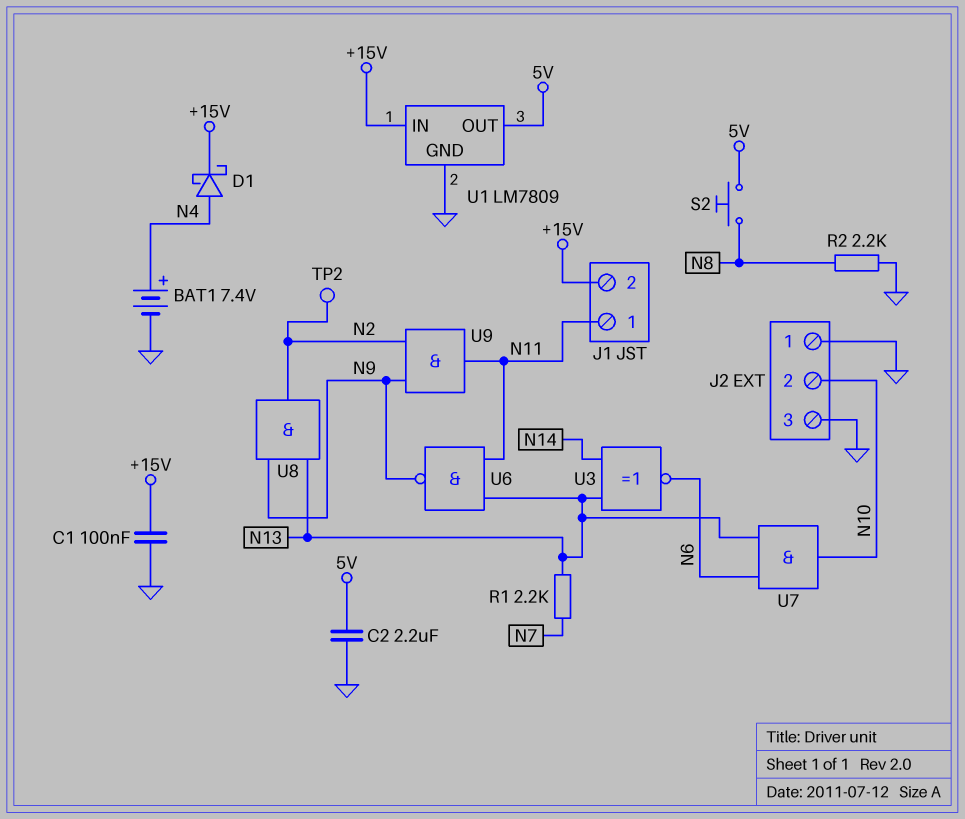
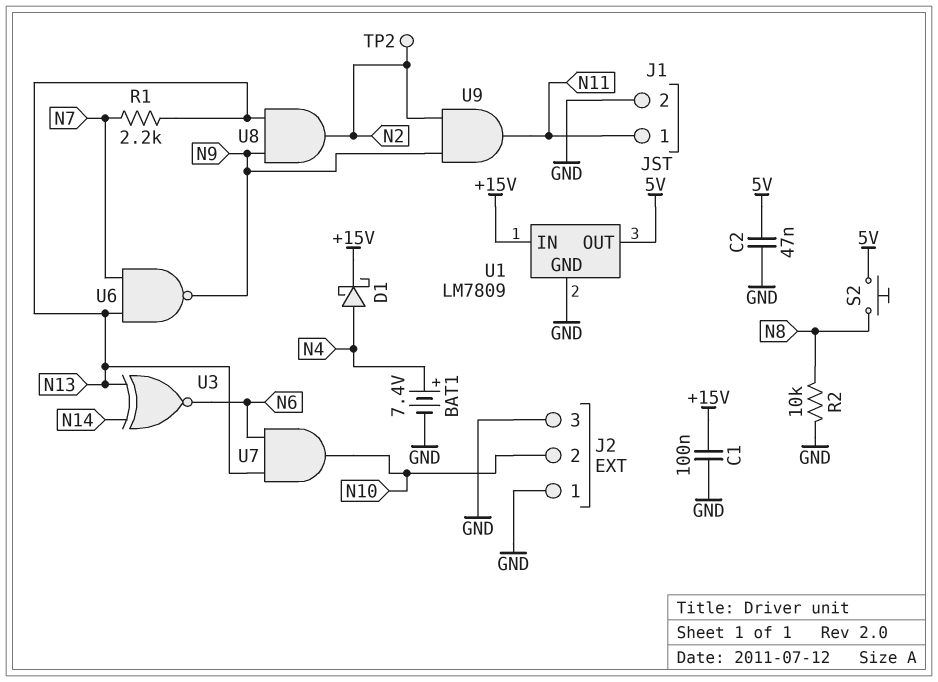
C2: 2.2uF (5V, GND) -> 47nF (5V, GND)
J1 pin 2: +15V -> GND
R2: 2.2k (GND, N8) -> 10k (GND, N8)
U6: NAND (in N11, in N13, out N9) -> NAND (in N7, in N13, out N9)

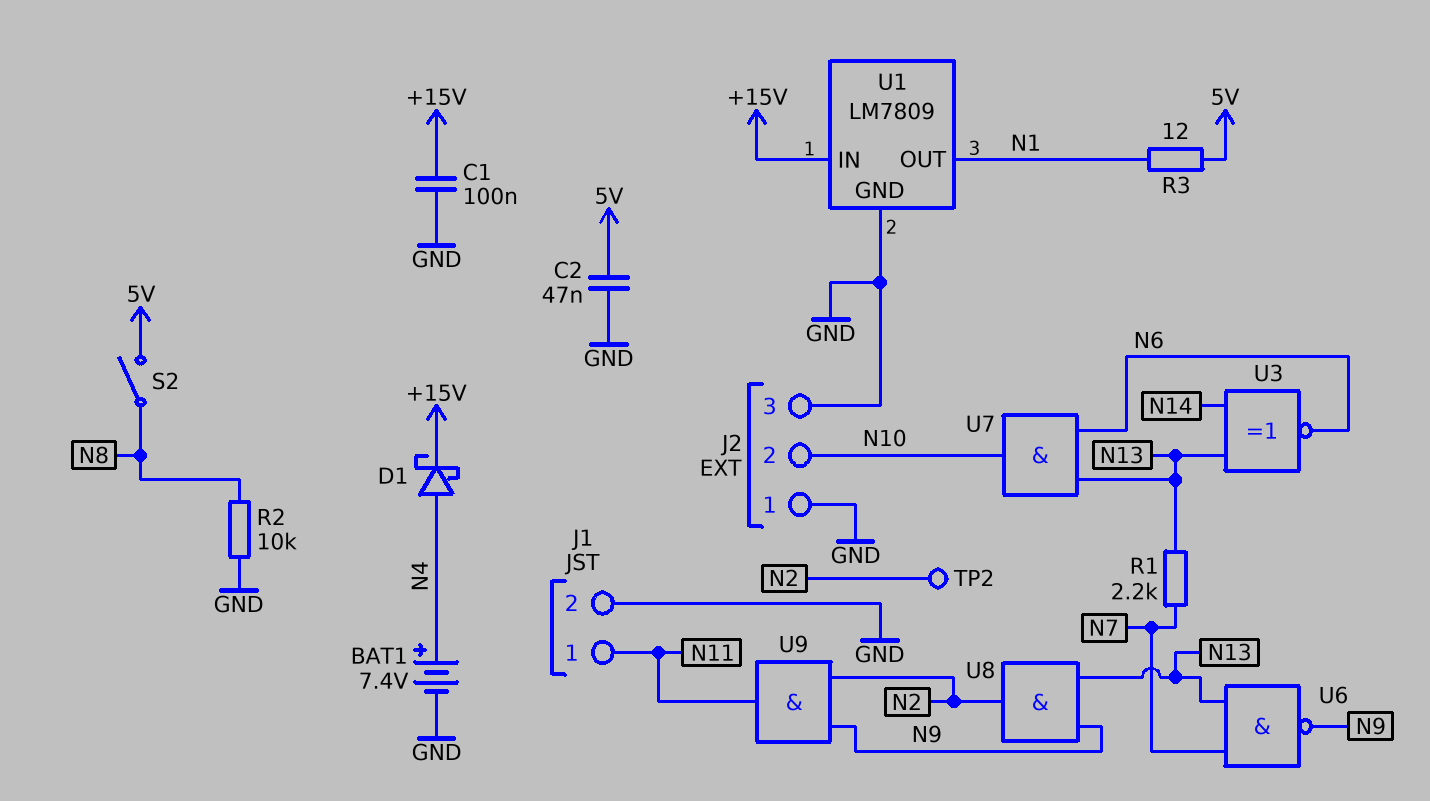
R3: none -> 12 (5V, N1)
S2: button (5V, N8) -> switch (5V, N8)
U1 pin OUT: 5V -> N1

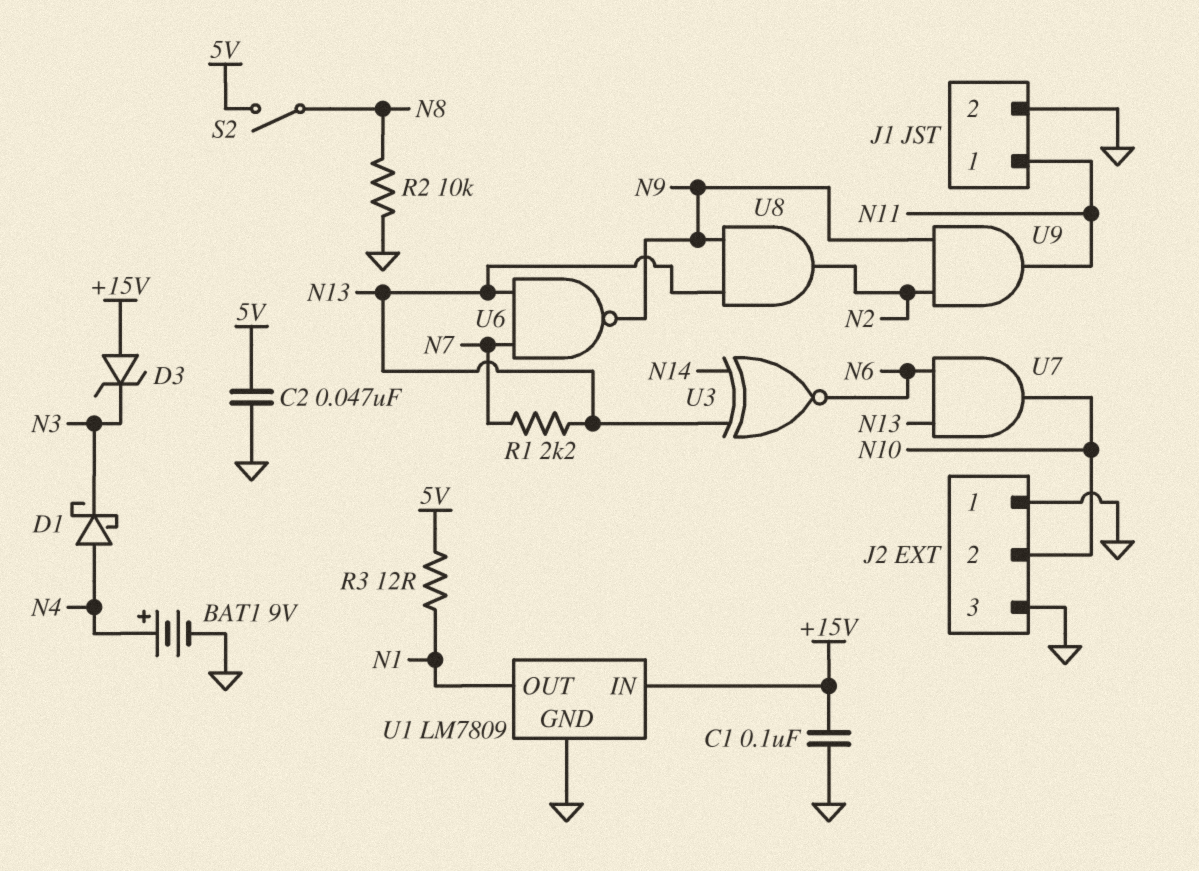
BAT1: 7.4V (plus N4, minus GND) -> 9V (plus N4, minus GND)
D1: schottky (A N4, K +15V) -> schottky (A N4, K N3)
D3: none -> zener (A +15V, K N3)
TP2: test point (N2) -> none

